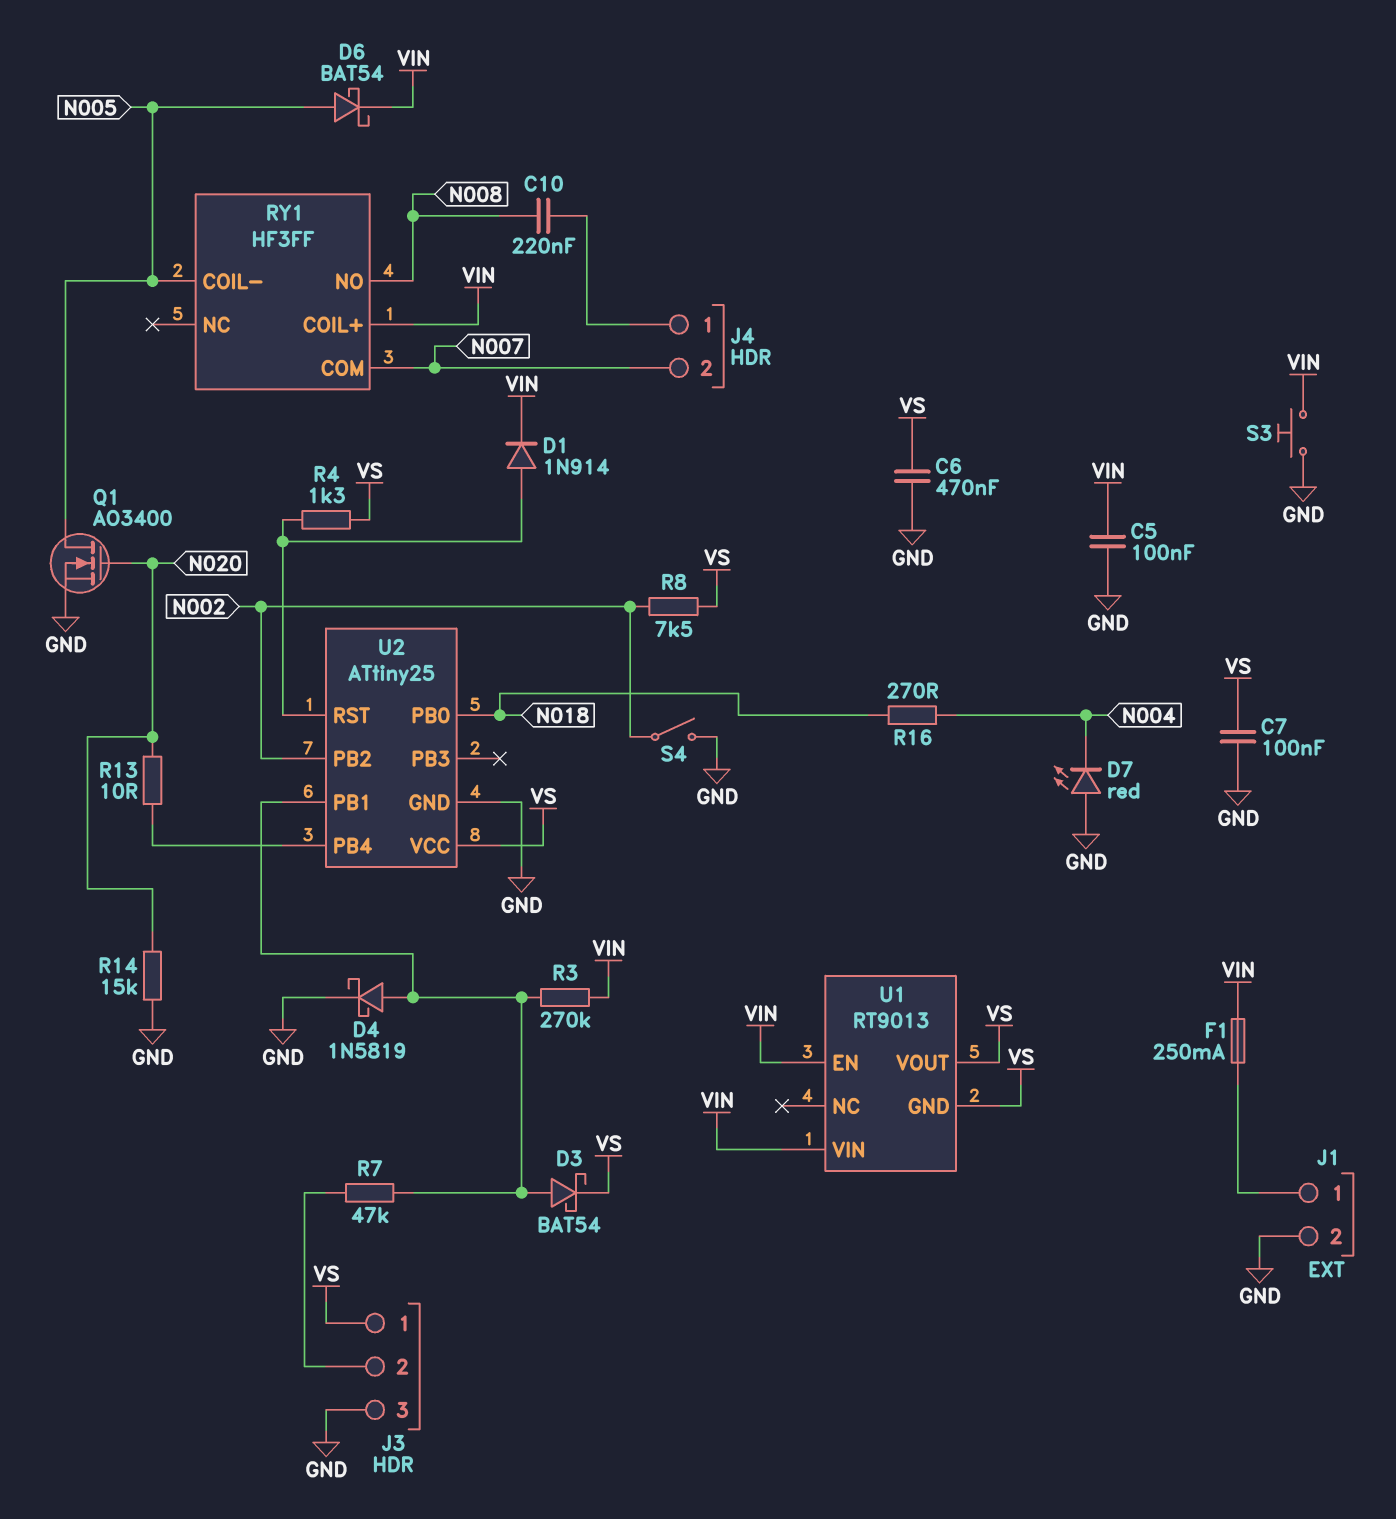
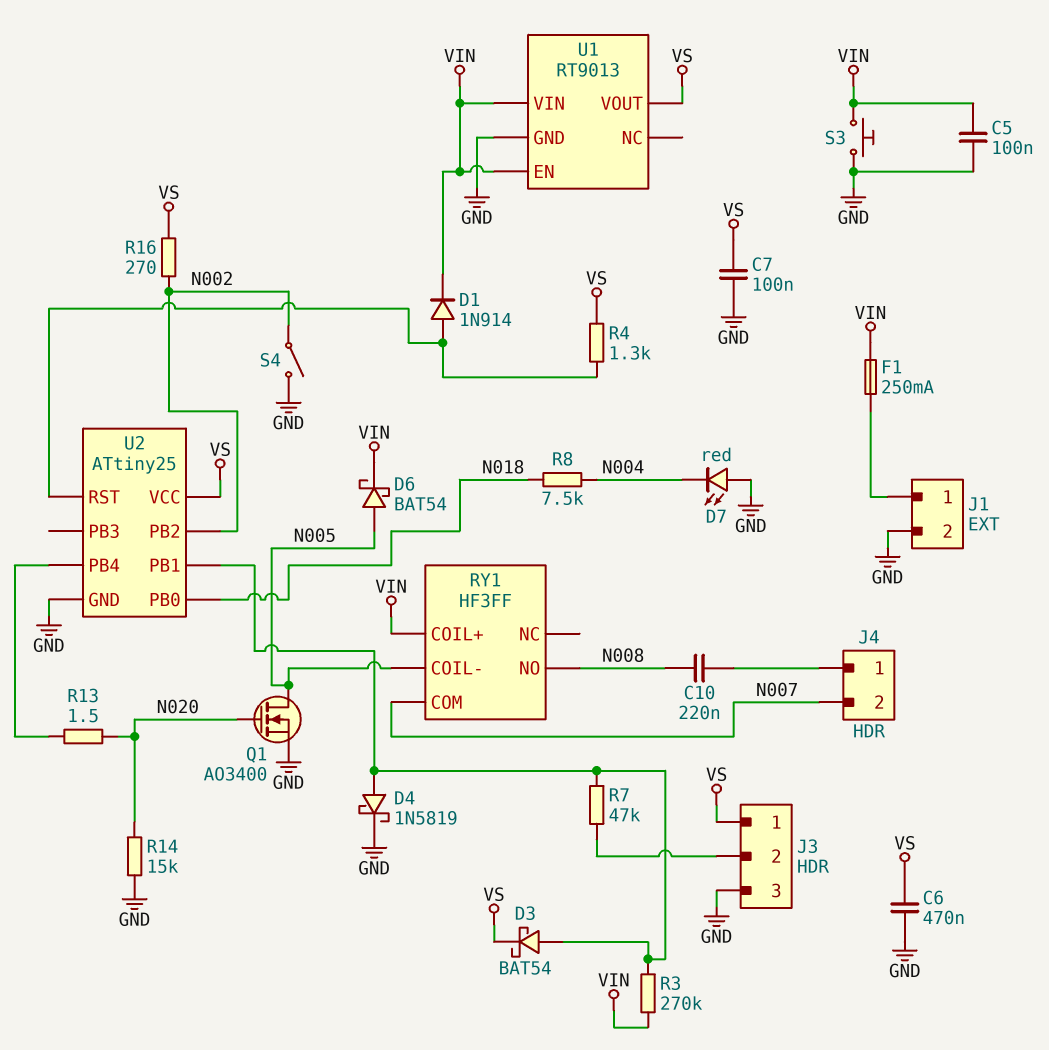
R8: 7.5k (N002, VS) -> 7.5k (N004, N018)
R13: 10 (N020, U2/PB4) -> 1.5 (N020, U2/PB4)
R16: 270 (N004, N018) -> 270 (N002, VS)
U1 pin GND: VS -> GND

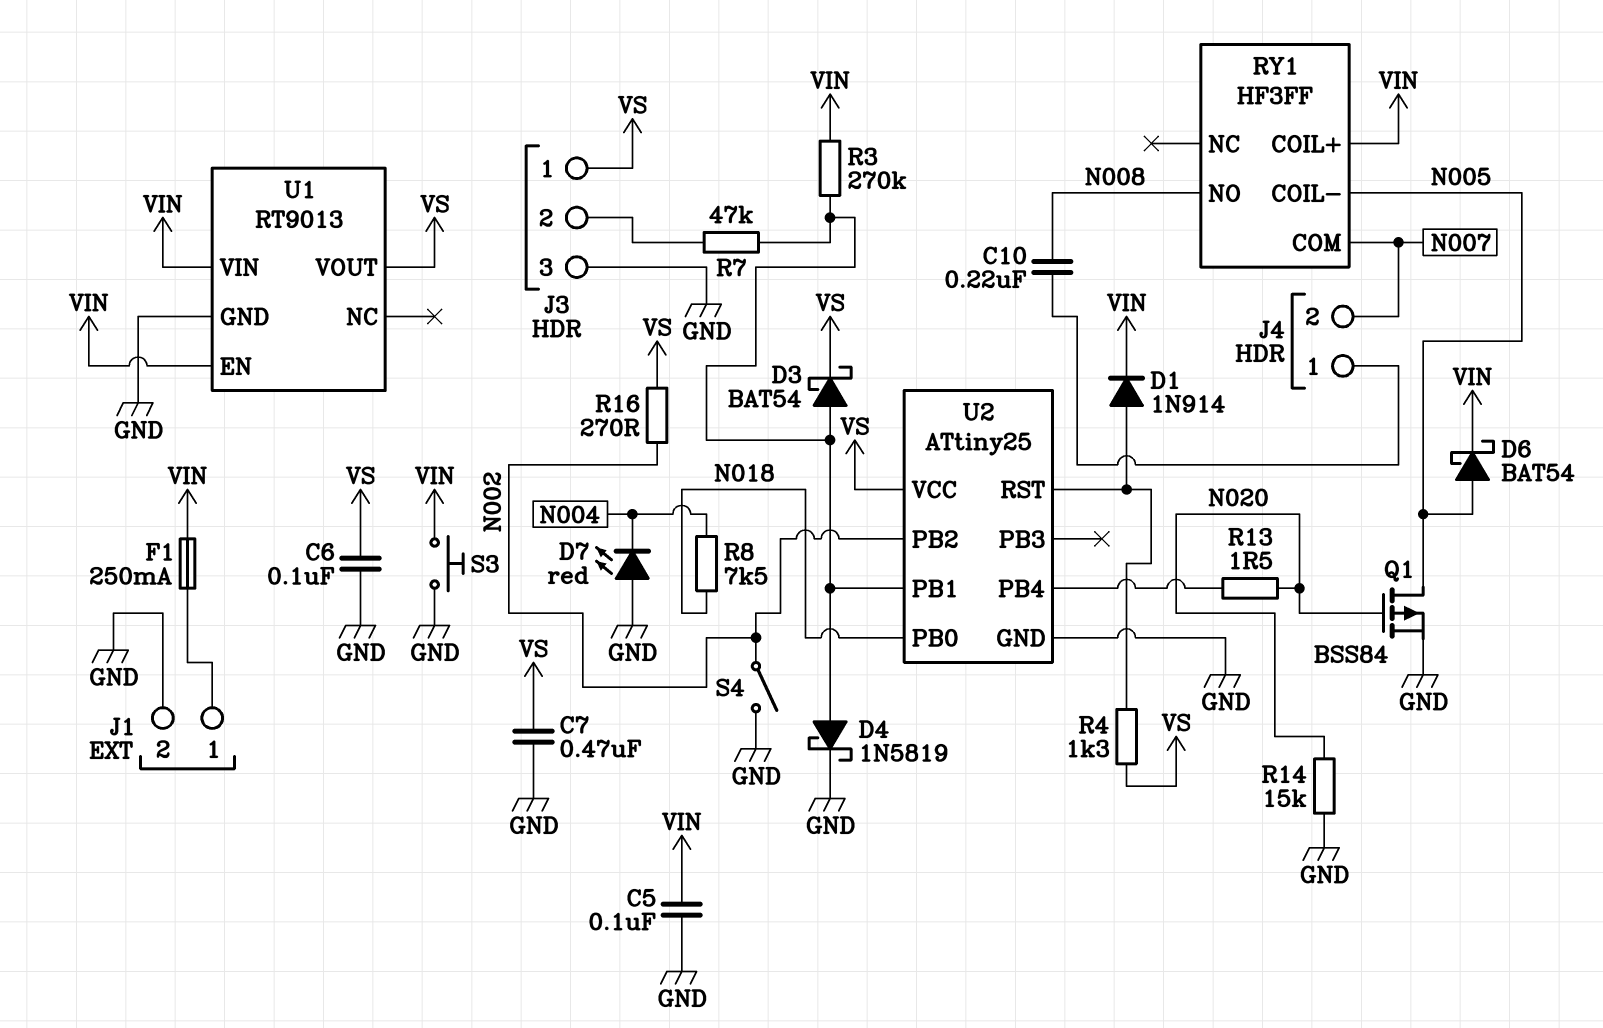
C6: 470nF (GND, VS) -> 100nF (GND, VS)
C7: 100nF (GND, VS) -> 470nF (GND, VS)
Q1: NMOS AO3400 (G N020, D N005, S GND) -> PMOS BSS84 (G N020, D N005, S GND)

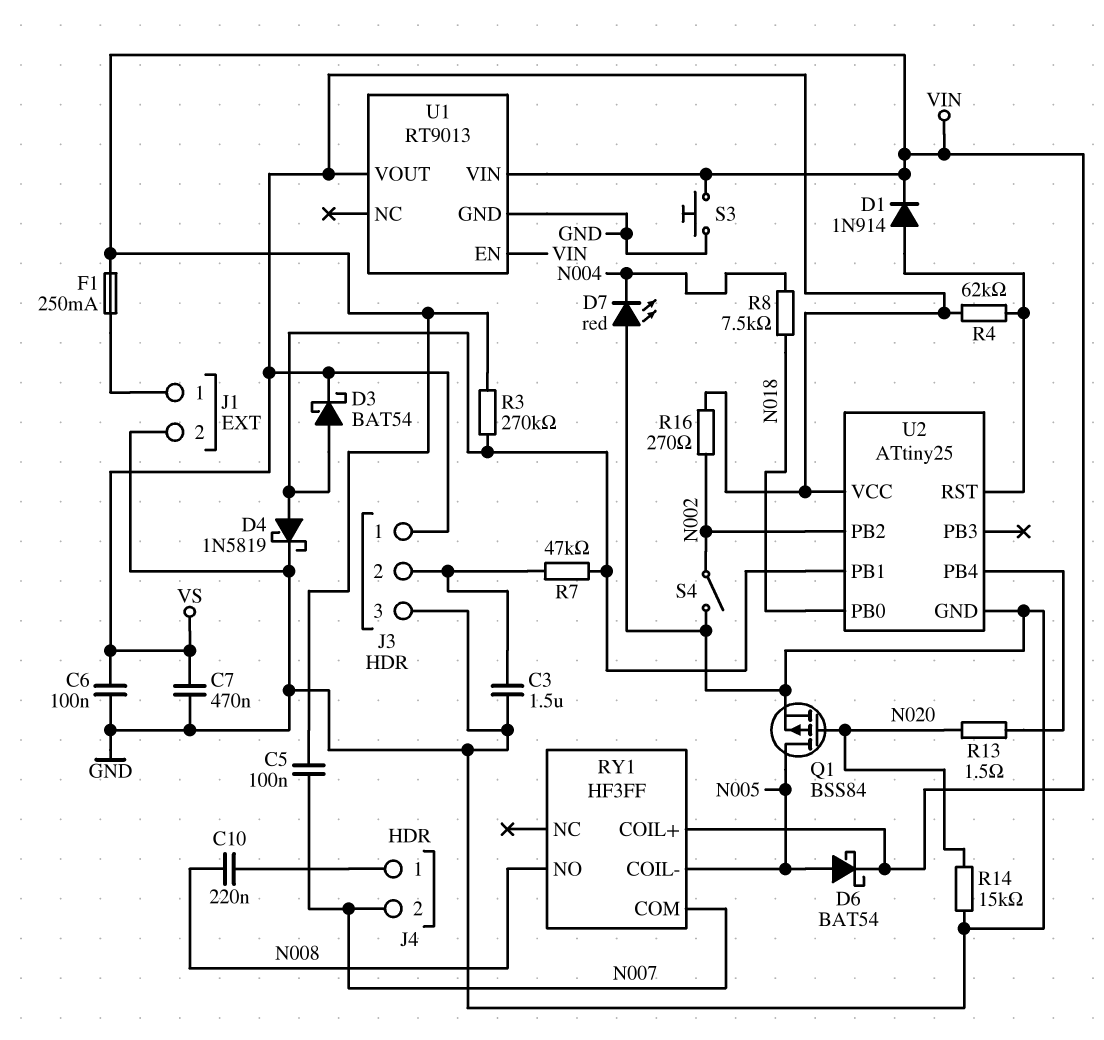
C3: none -> 1.5uF (GND, J3/2)
C5: 100nF (GND, VIN) -> 100nF (N007, VIN)
R4: 1.3k (U2/RST, VS) -> 62k (U2/RST, VS)

